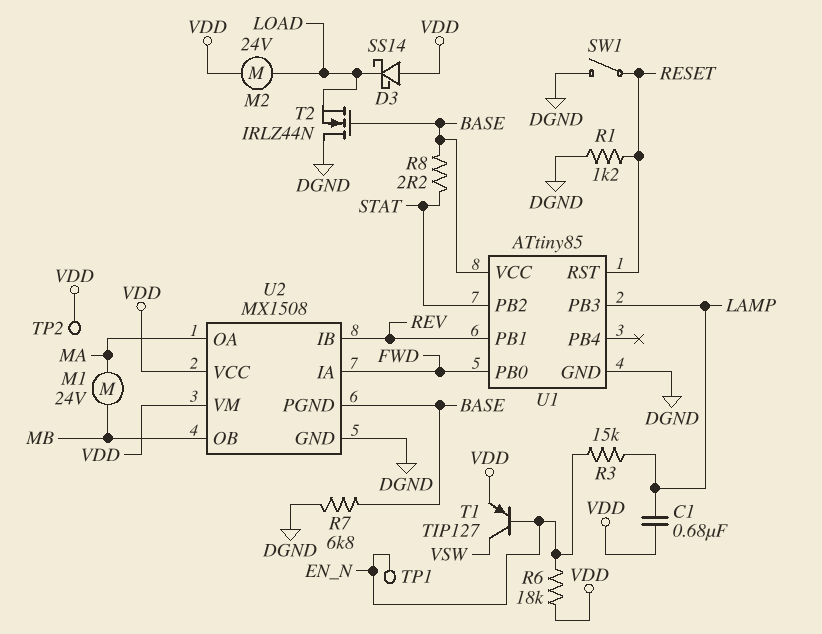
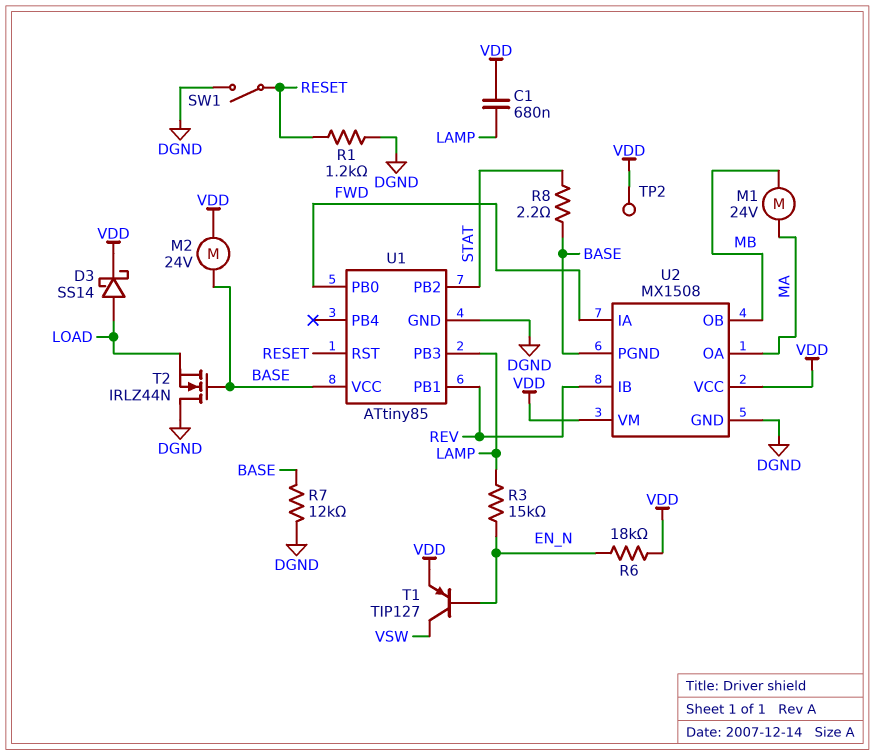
D3: schottky SS14 (A VDD, K LOAD) -> schottky SS14 (A LOAD, K VDD)
M2: motor 24V (LOAD, VDD) -> motor 24V (BASE, VDD)
R7: 6.8k (BASE, DGND) -> 12k (BASE, DGND)
TP1: test point (EN_N) -> none

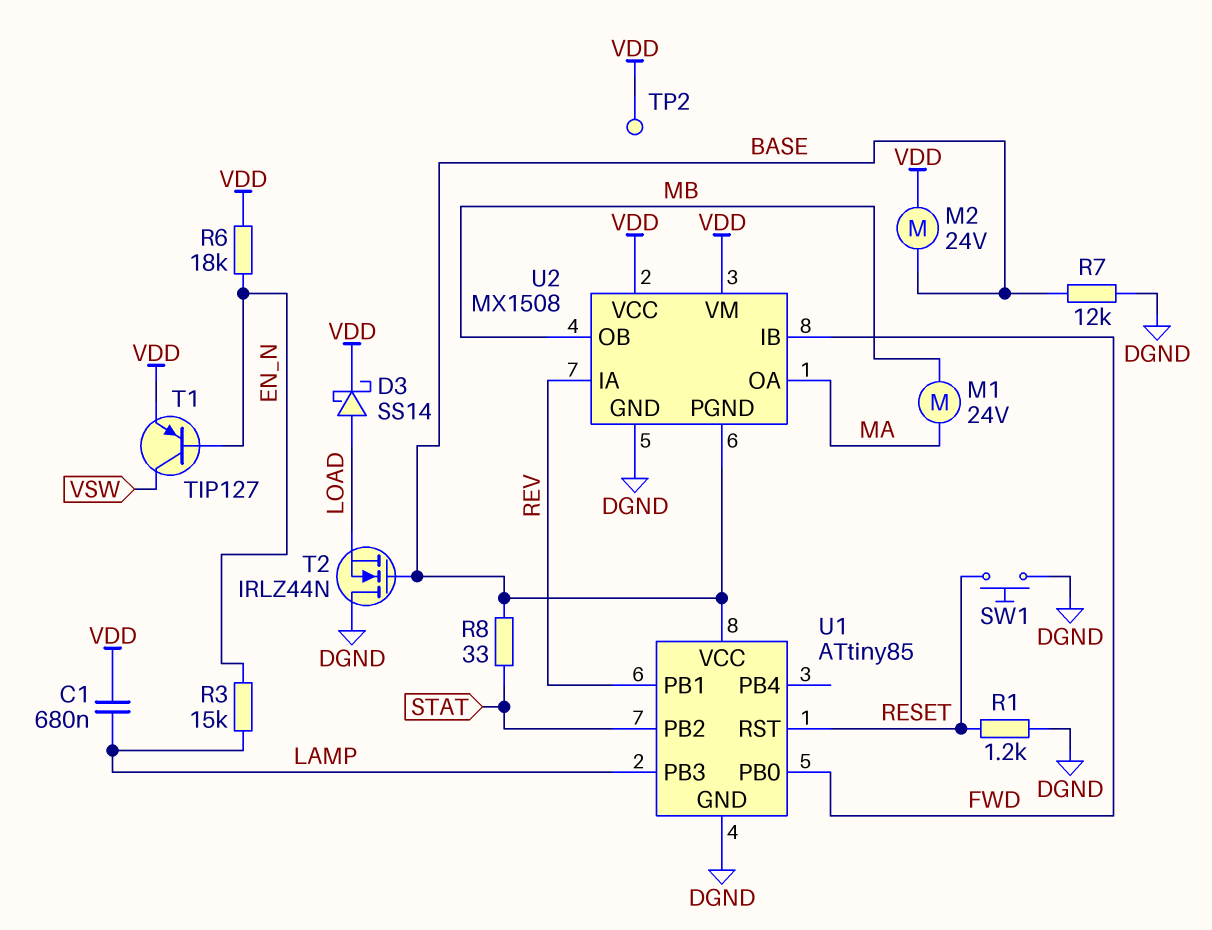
R8: 2.2 (BASE, STAT) -> 33 (BASE, STAT)
SW1: switch (DGND, RESET) -> button (DGND, RESET)
U2 pin IA: FWD -> REV
U2 pin IB: REV -> FWD

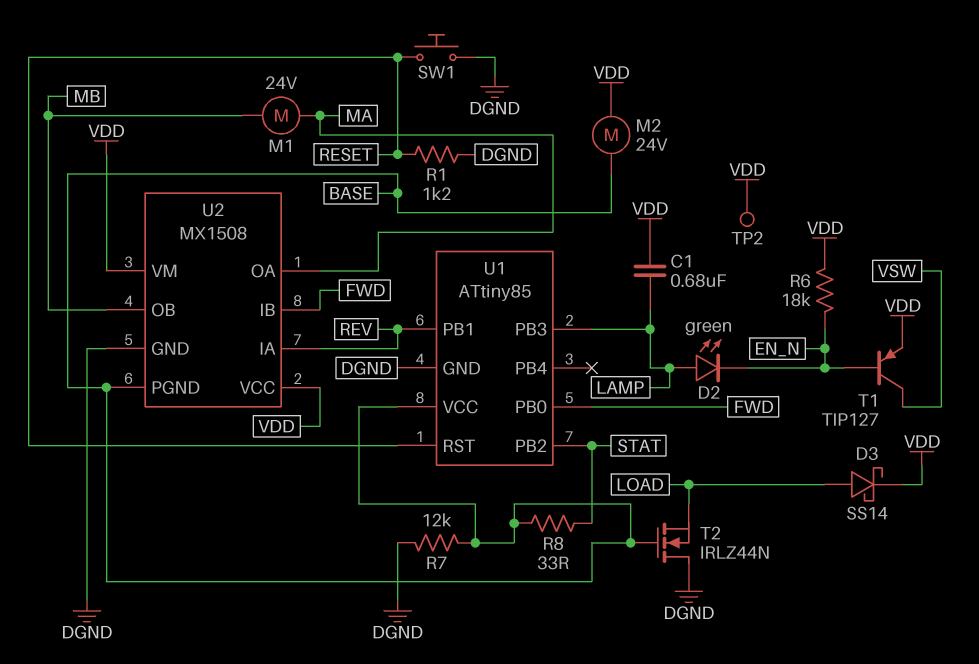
D2: none -> LED green (A LAMP, K EN_N)
R3: 15k (EN_N, LAMP) -> none

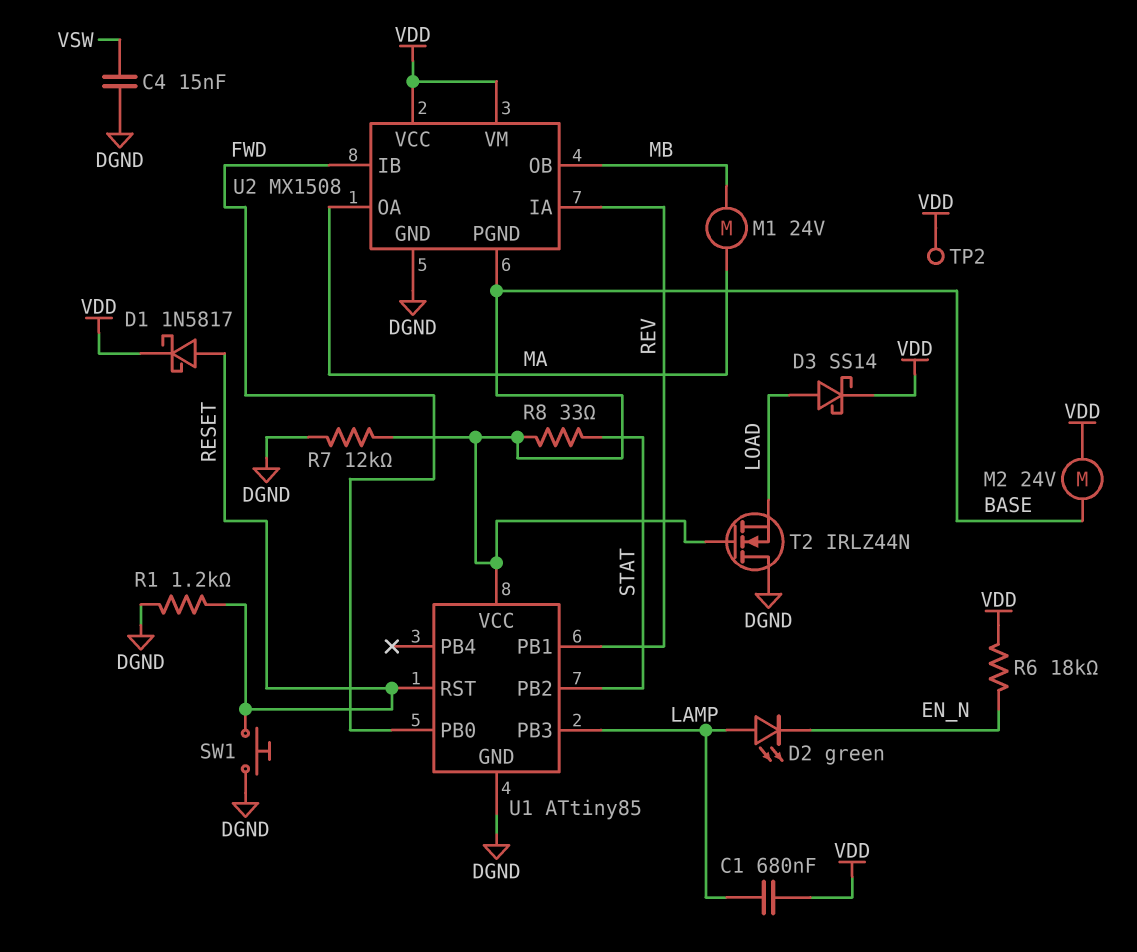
C4: none -> 15nF (DGND, VSW)
D1: none -> schottky 1N5817 (A RESET, K VDD)
T1: PNP TIP127 (B EN_N, C VSW, E VDD) -> none

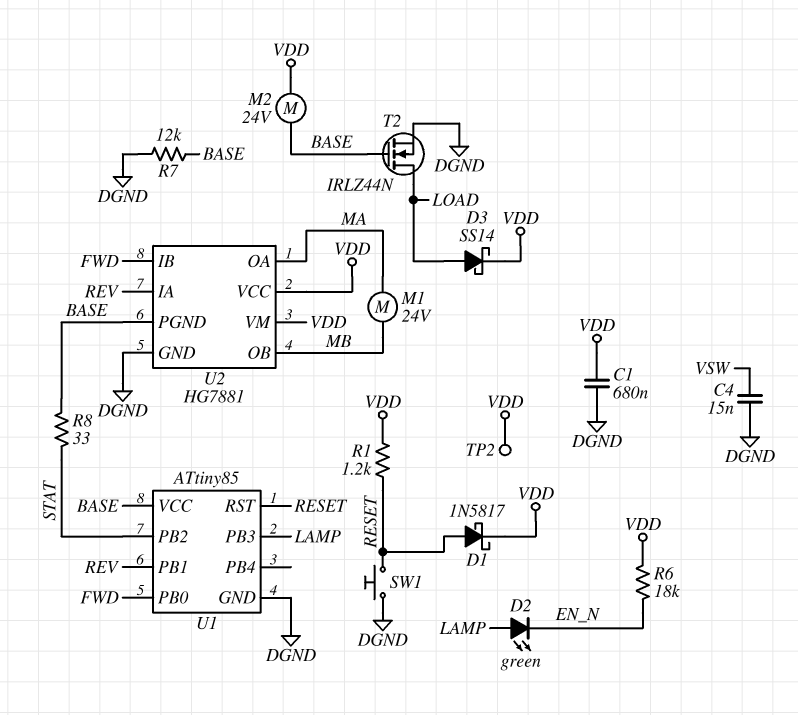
C1: 680nF (LAMP, VDD) -> 680nF (DGND, VDD)
R1: 1.2k (DGND, RESET) -> 1.2k (RESET, VDD)
T2: NMOS IRLZ44N (G BASE, D DGND, S LOAD) -> NMOS IRLZ44N (G BASE, D LOAD, S DGND)
U2: MX1508 -> HG7881

